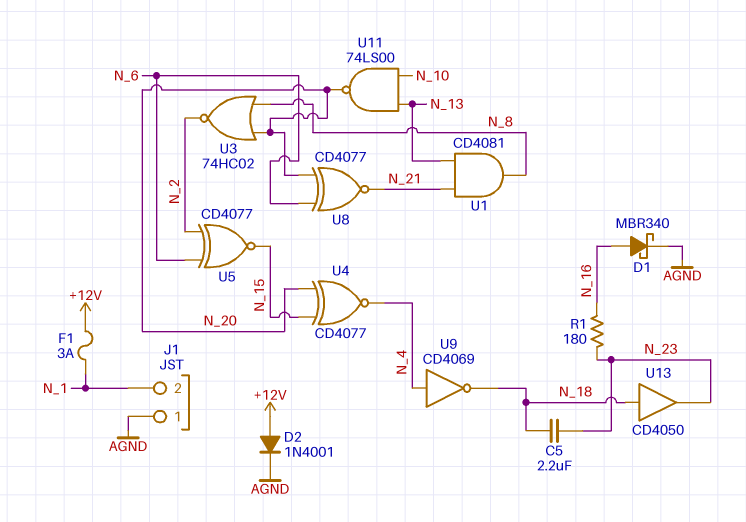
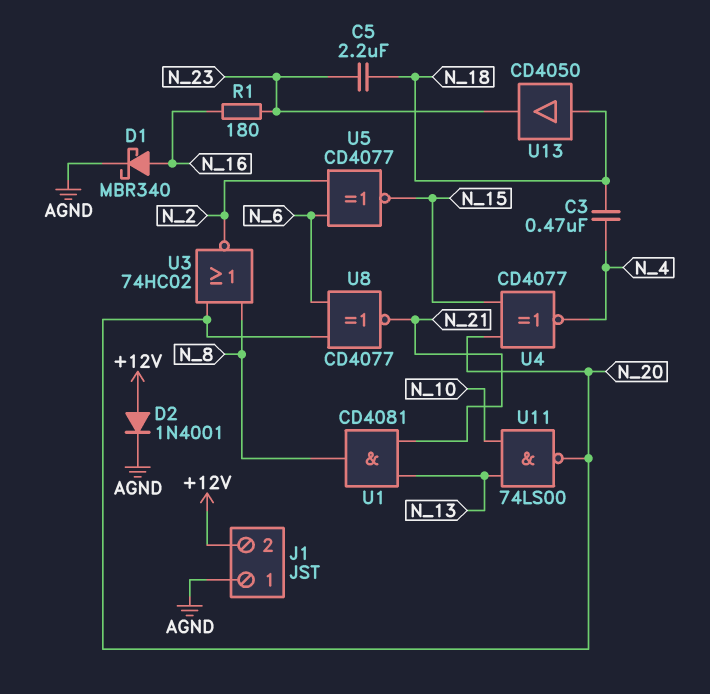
C3: none -> 470nF (N_4, N_18)
F1: 3A (+12V, N_1) -> none
J1 pin 2: N_1 -> +12V
U9: NOT CD4069 (in N_4, out N_18) -> none

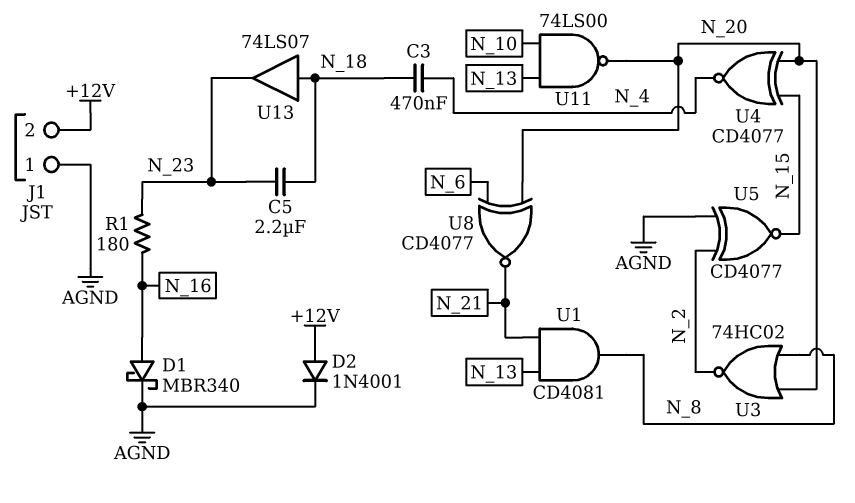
U5: XNOR CD4077 (in N_2, in N_6, out N_15) -> XNOR CD4077 (in AGND, in N_2, out N_15)
U13: buffer CD4050 (in N_18, out N_23) -> buffer 74LS07 (in N_18, out N_23)

